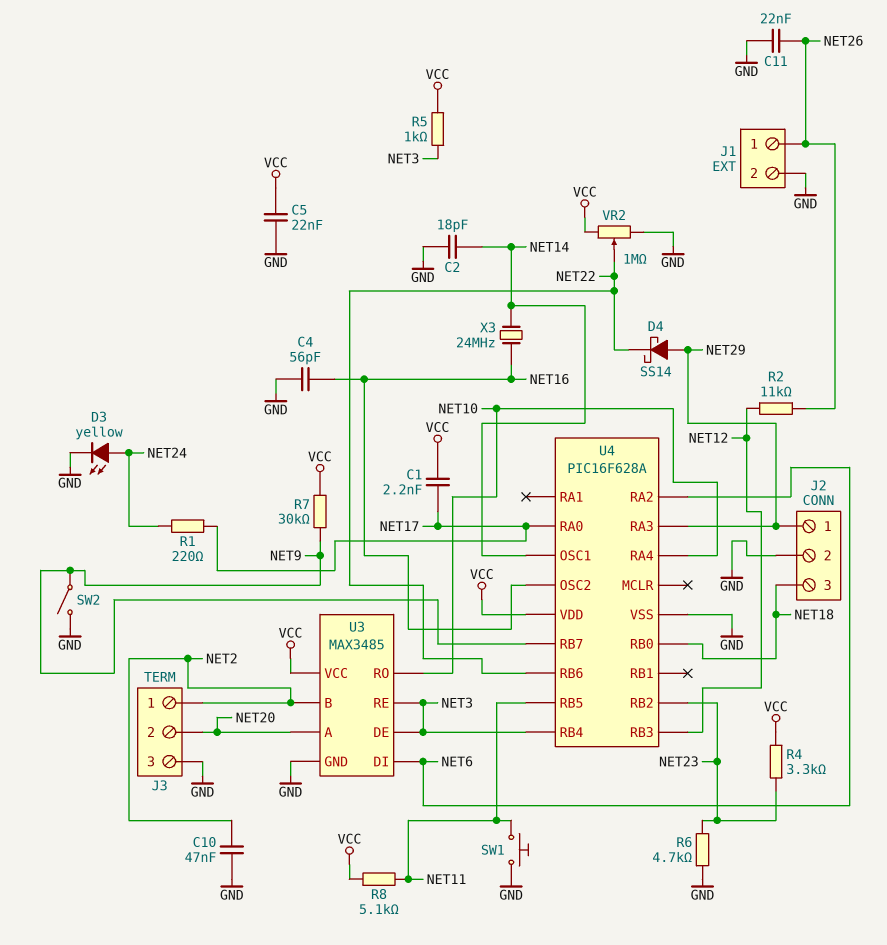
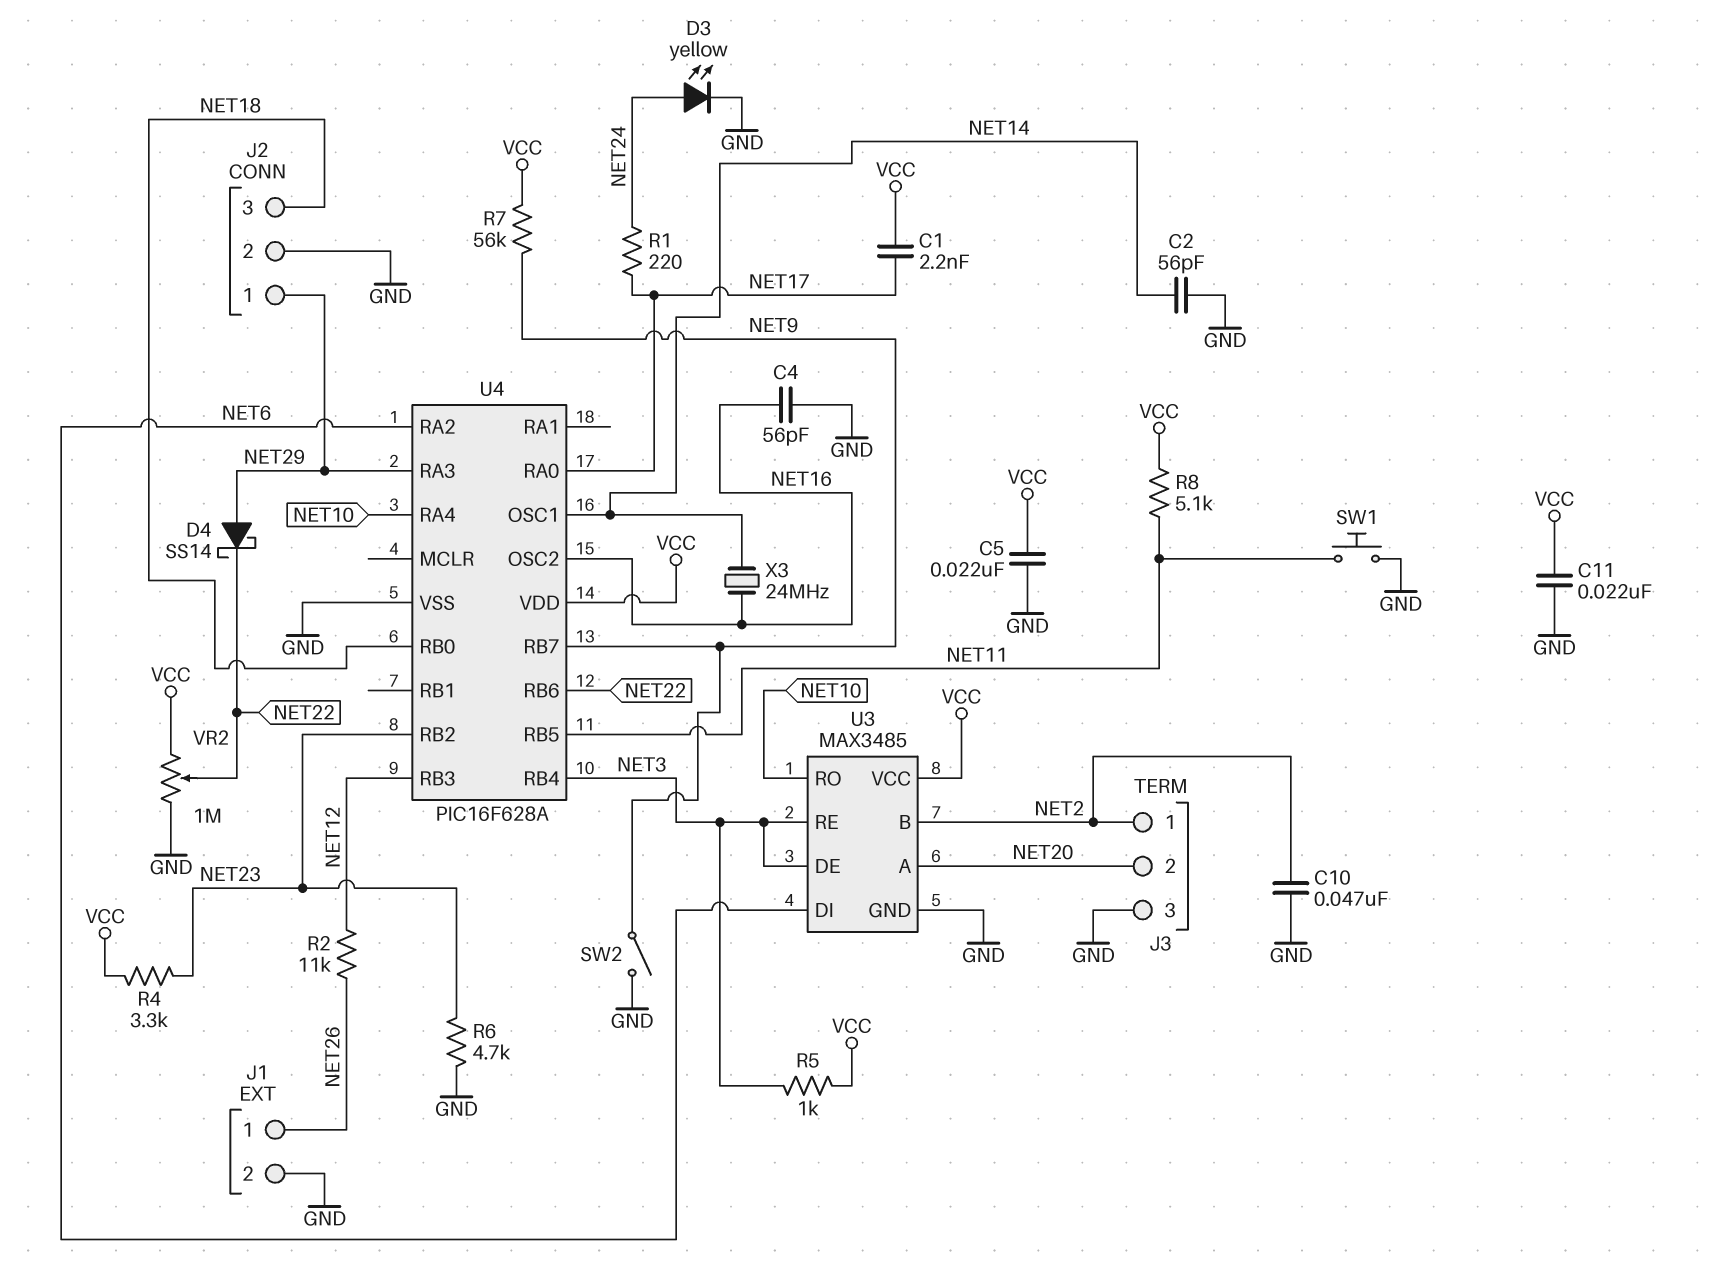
C2: 18pF (GND, NET14) -> 56pF (GND, NET14)
C11: 22nF (GND, NET26) -> 22nF (GND, VCC)
R7: 30k (NET9, VCC) -> 56k (NET9, VCC)

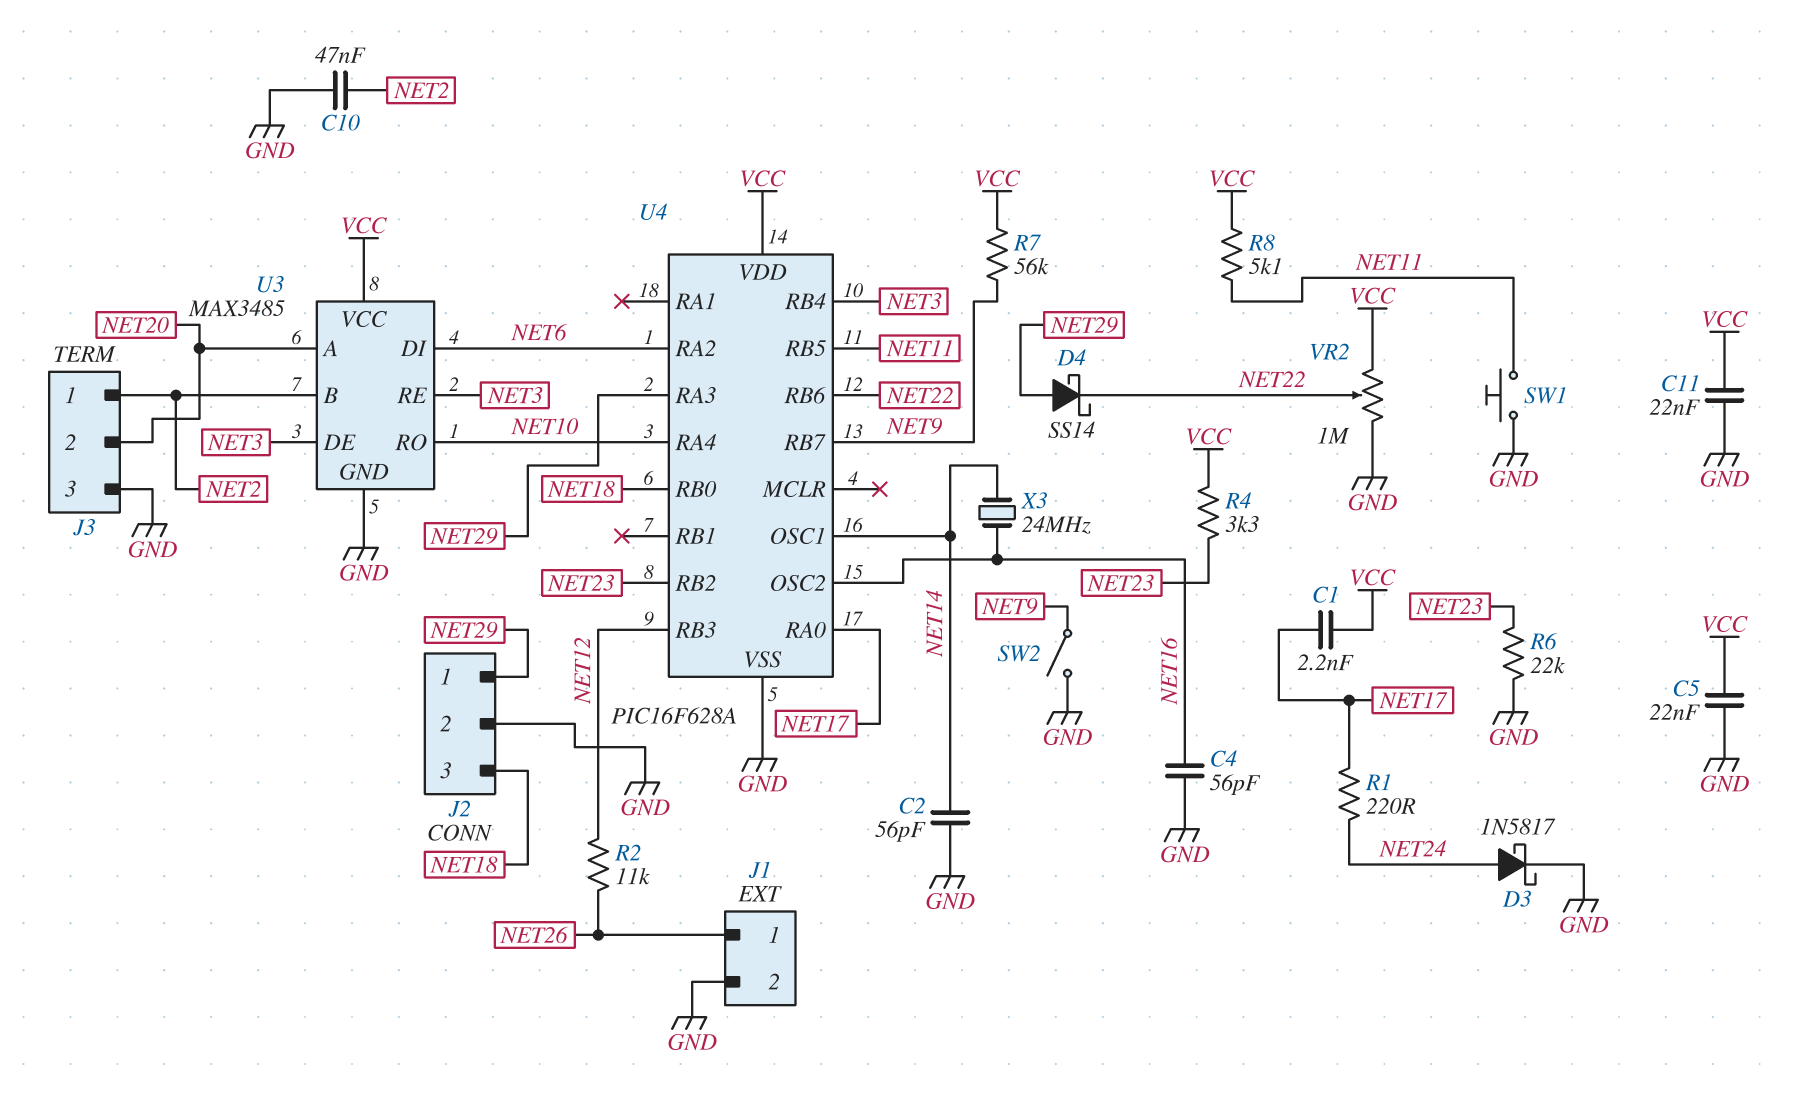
D3: LED yellow (A NET24, K GND) -> schottky 1N5817 (A NET24, K GND)
R5: 1k (NET3, VCC) -> none
R6: 4.7k (GND, NET23) -> 22k (GND, NET23)

